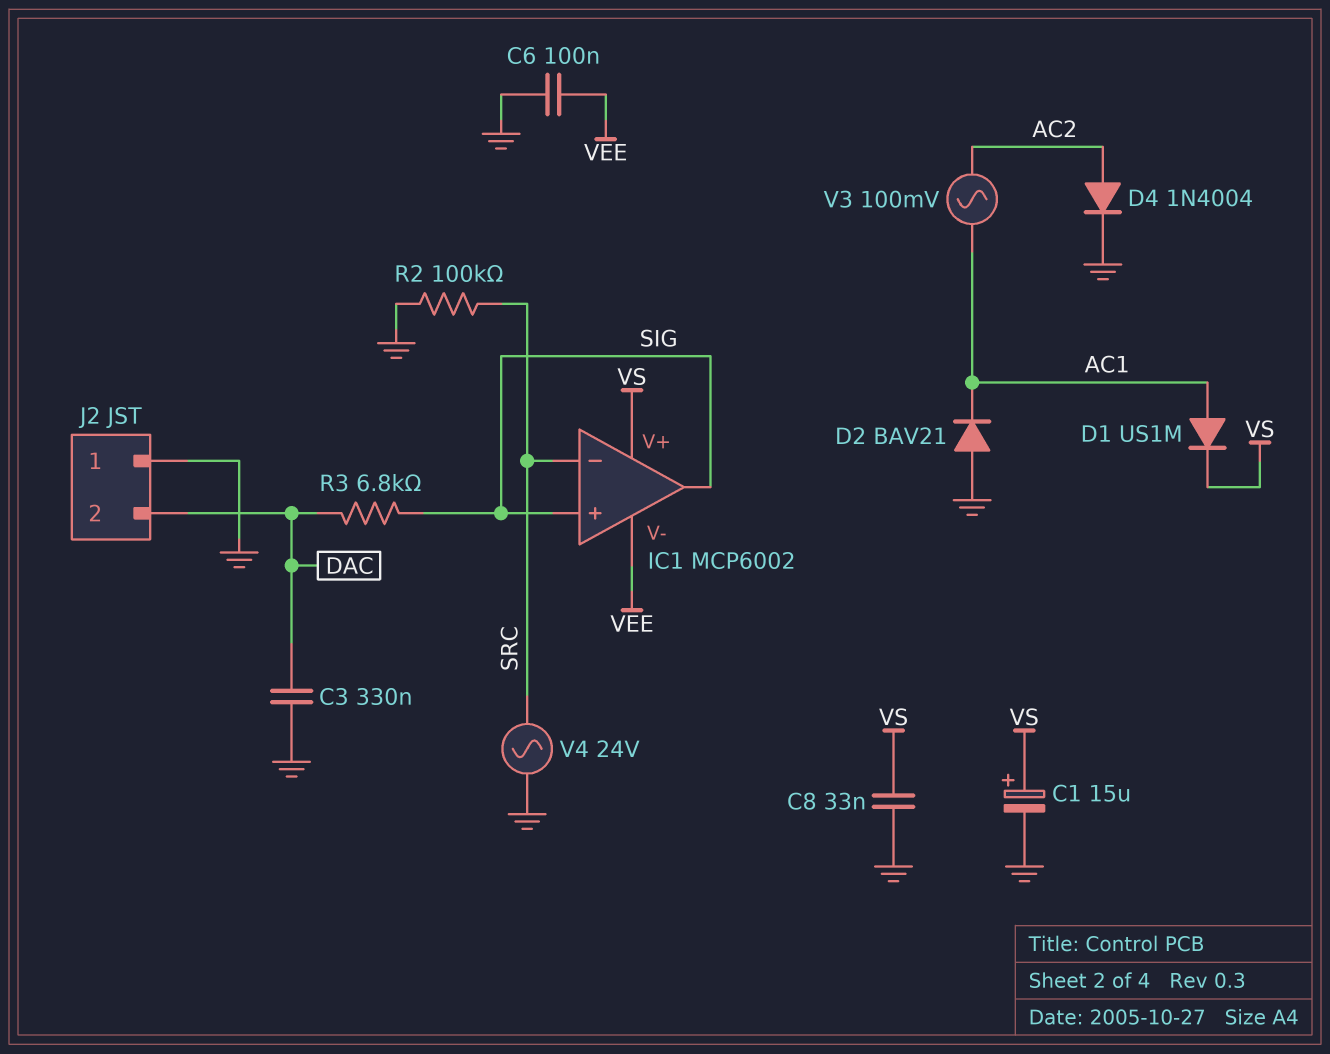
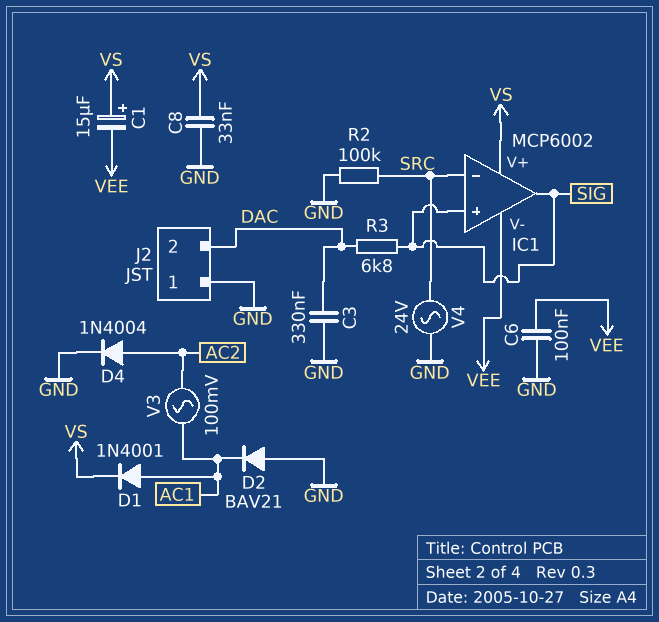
C1: 15uF (plus VS, minus GND) -> 15uF (plus VS, minus VEE)
D1: diode US1M (A AC1, K VS) -> diode 1N4001 (A AC1, K VS)

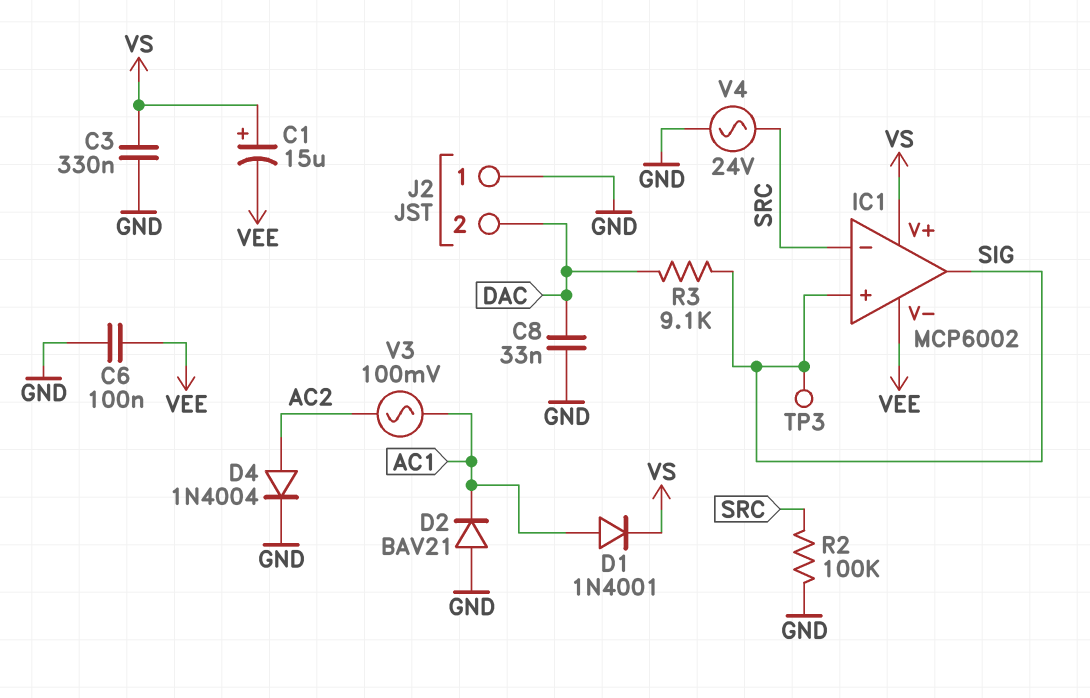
C3: 330nF (DAC, GND) -> 330nF (GND, VS)
C8: 33nF (GND, VS) -> 33nF (DAC, GND)
R3: 6.8k (DAC, SIG) -> 9.1k (DAC, SIG)
TP3: none -> test point (SIG)

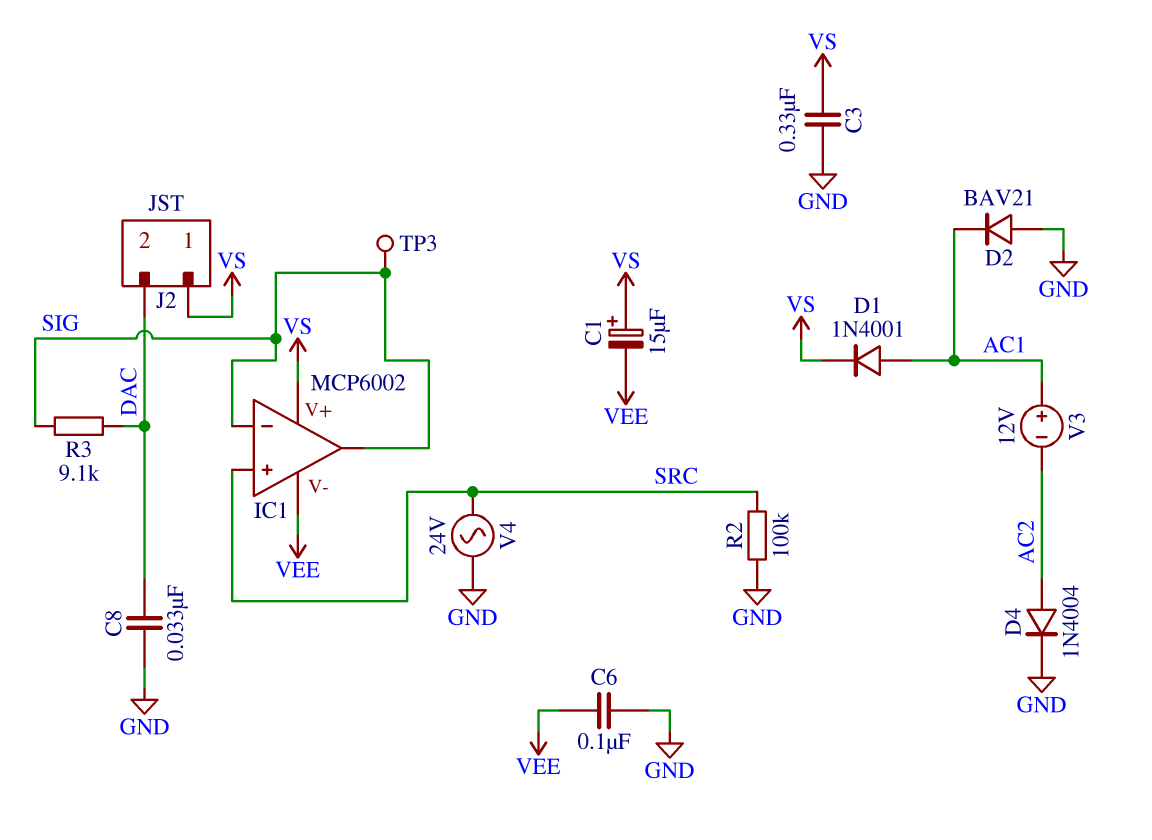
IC1 pin in+: SIG -> SRC
IC1 pin in-: SRC -> SIG
J2 pin 1: GND -> VS
V3: AC 100mV (AC1, AC2) -> 12V (plus AC1, minus AC2)

